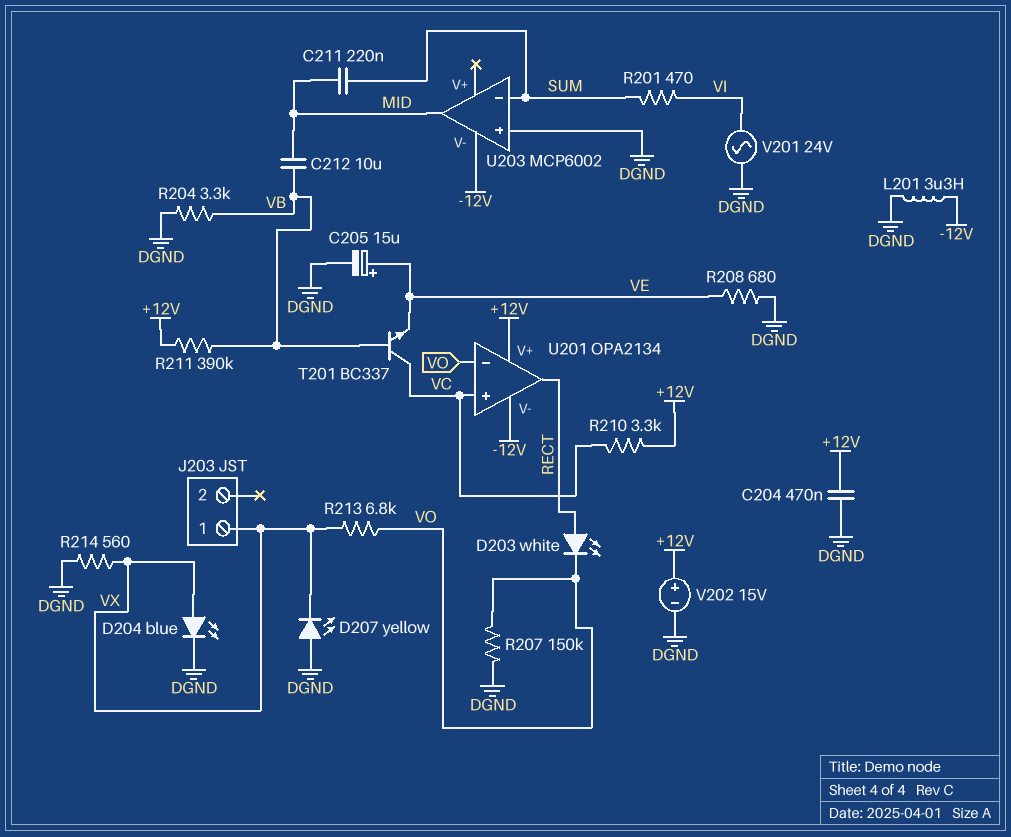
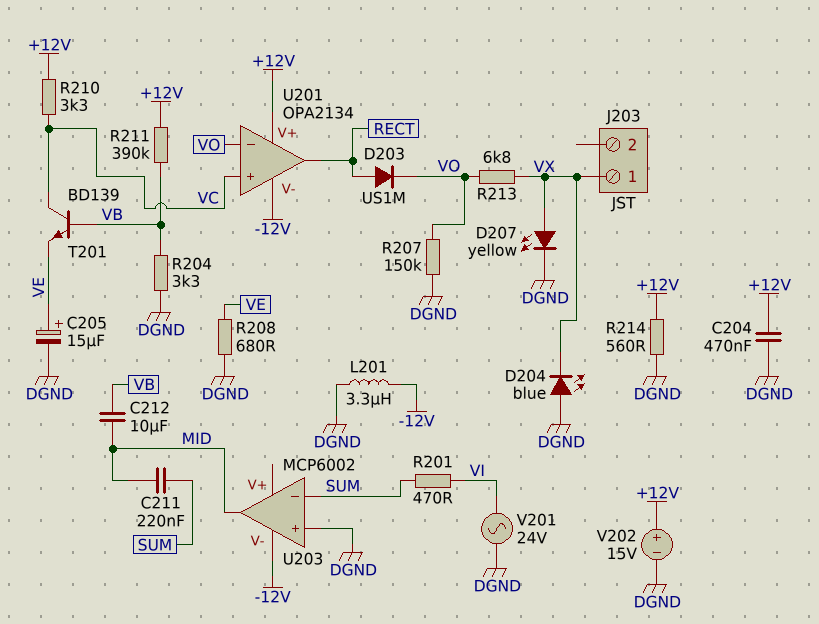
D203: LED white (A RECT, K VO) -> diode US1M (A RECT, K VO)
D204: LED blue (A VX, K DGND) -> LED blue (A DGND, K VX)
D207: LED yellow (A DGND, K VX) -> LED yellow (A VX, K DGND)
R214: 560 (DGND, VX) -> 560 (+12V, DGND)
T201: NPN BC337 (B VB, C VC, E VE) -> NPN BD139 (B VB, C VC, E VE)

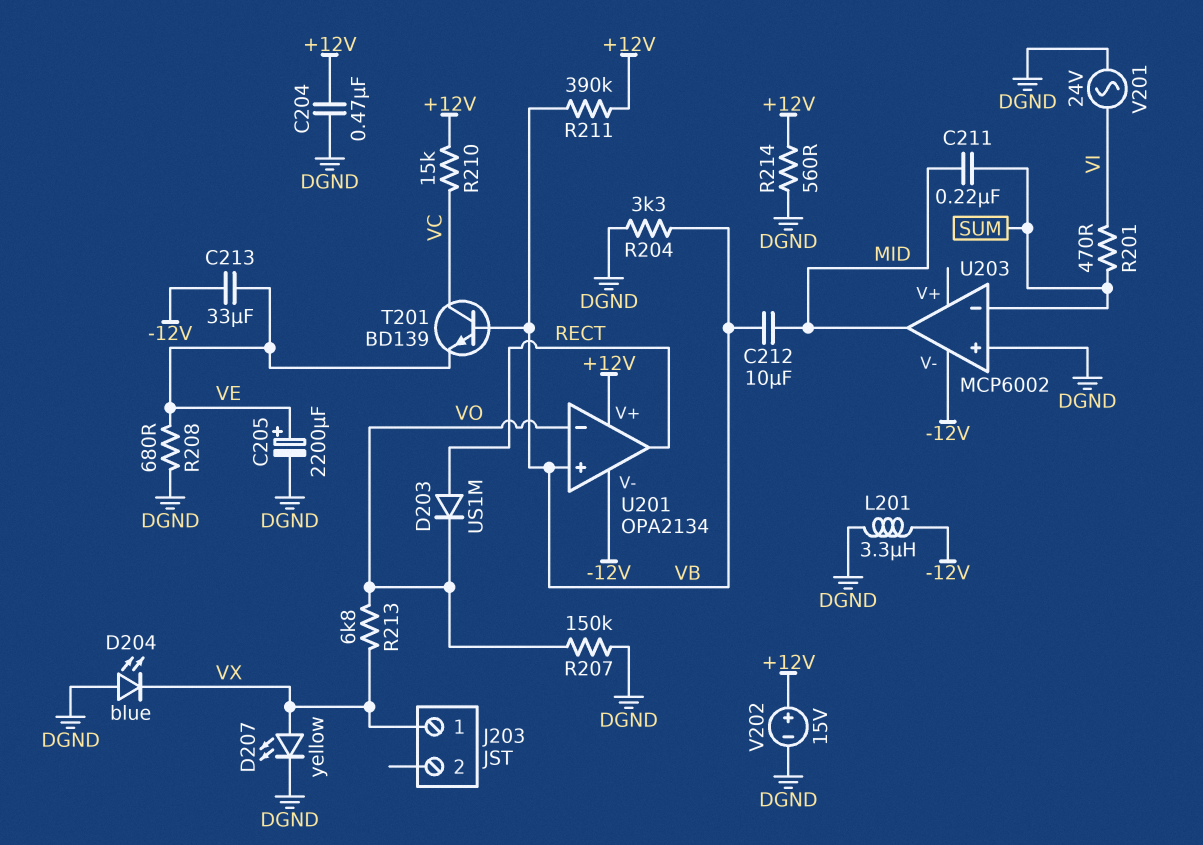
C205: 15uF (plus VE, minus DGND) -> 2200uF (plus VE, minus DGND)
C213: none -> 33uF (-12V, VE)
R210: 3.3k (+12V, VC) -> 15k (+12V, VC)
U201 pin in+: VC -> VB

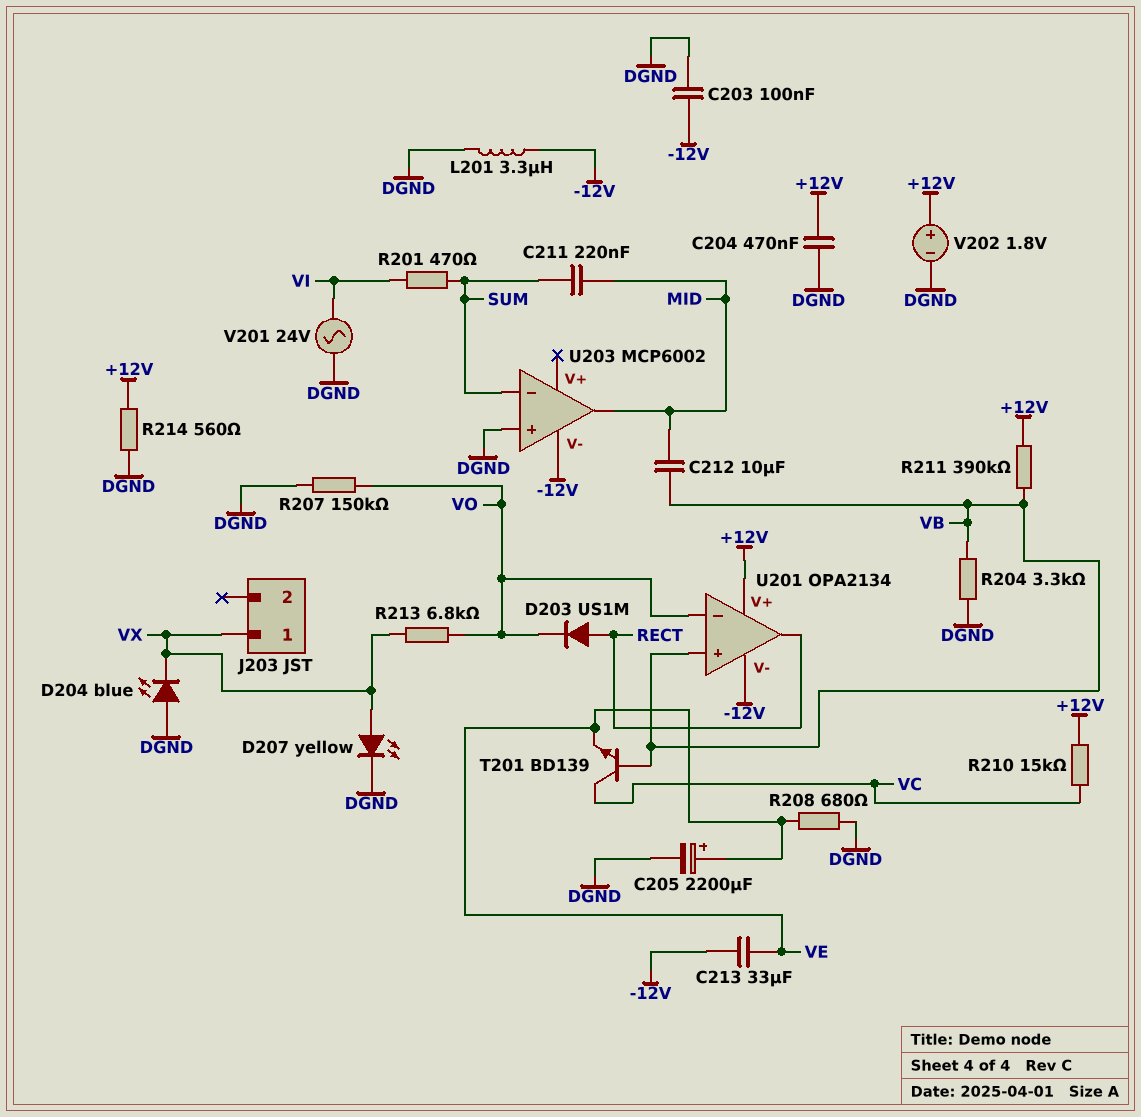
C203: none -> 100nF (-12V, DGND)
V202: 15V (plus +12V, minus DGND) -> 1.8V (plus +12V, minus DGND)

